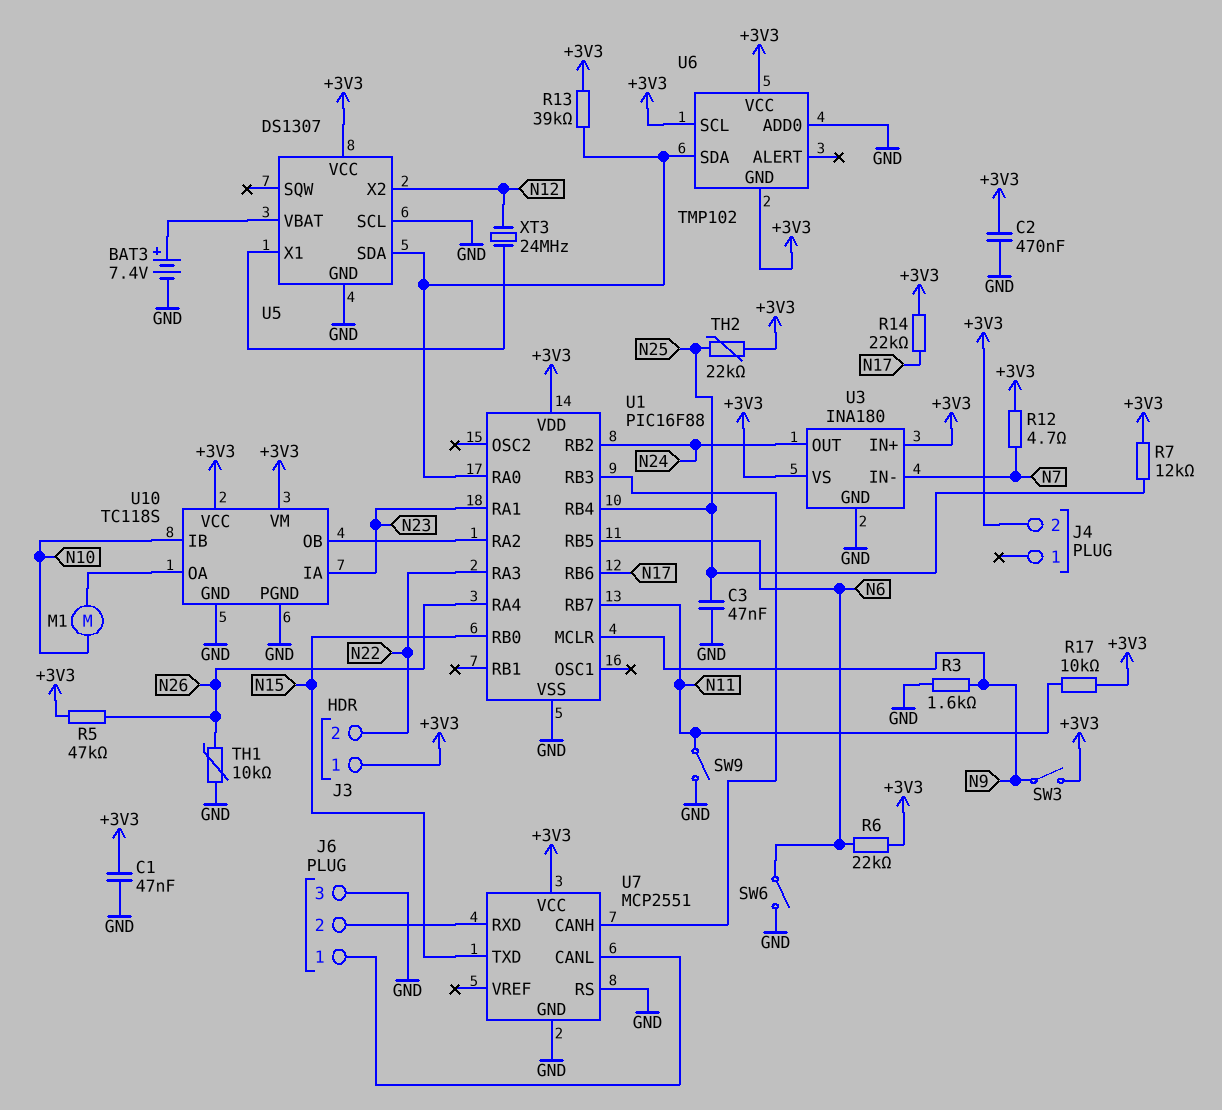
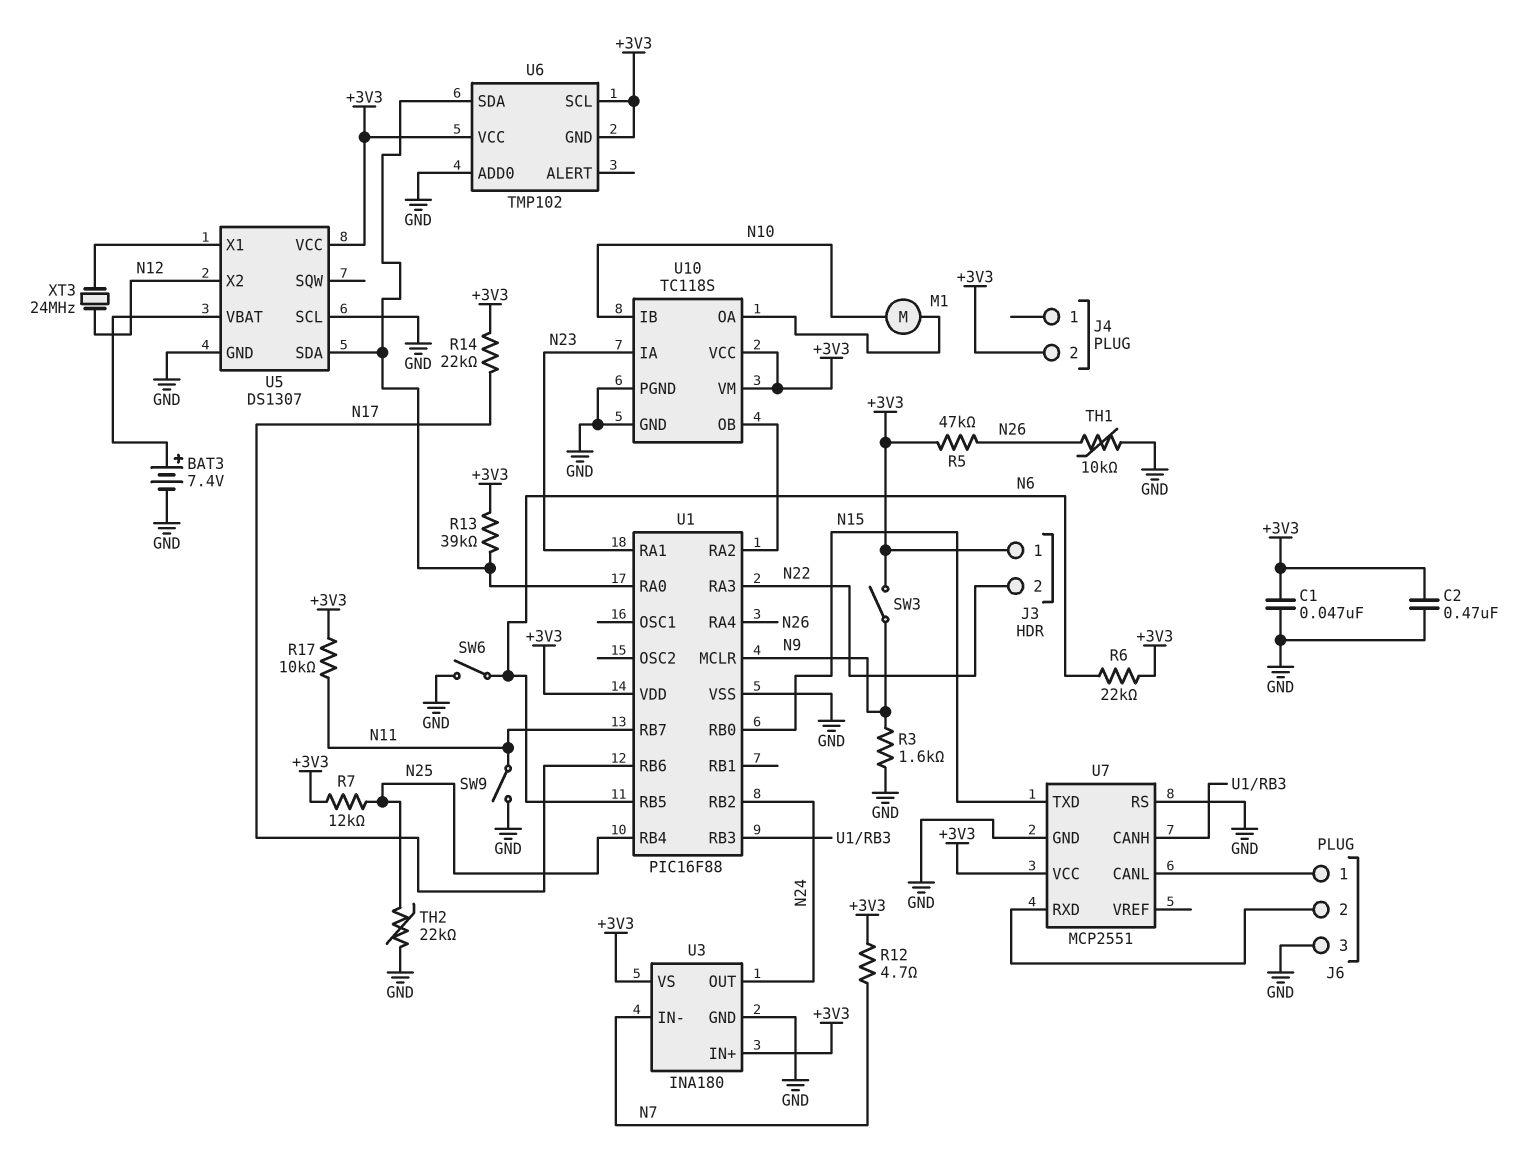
C3: 47nF (GND, N25) -> none
TH2: 22k (+3V3, N25) -> 22k (GND, N25)

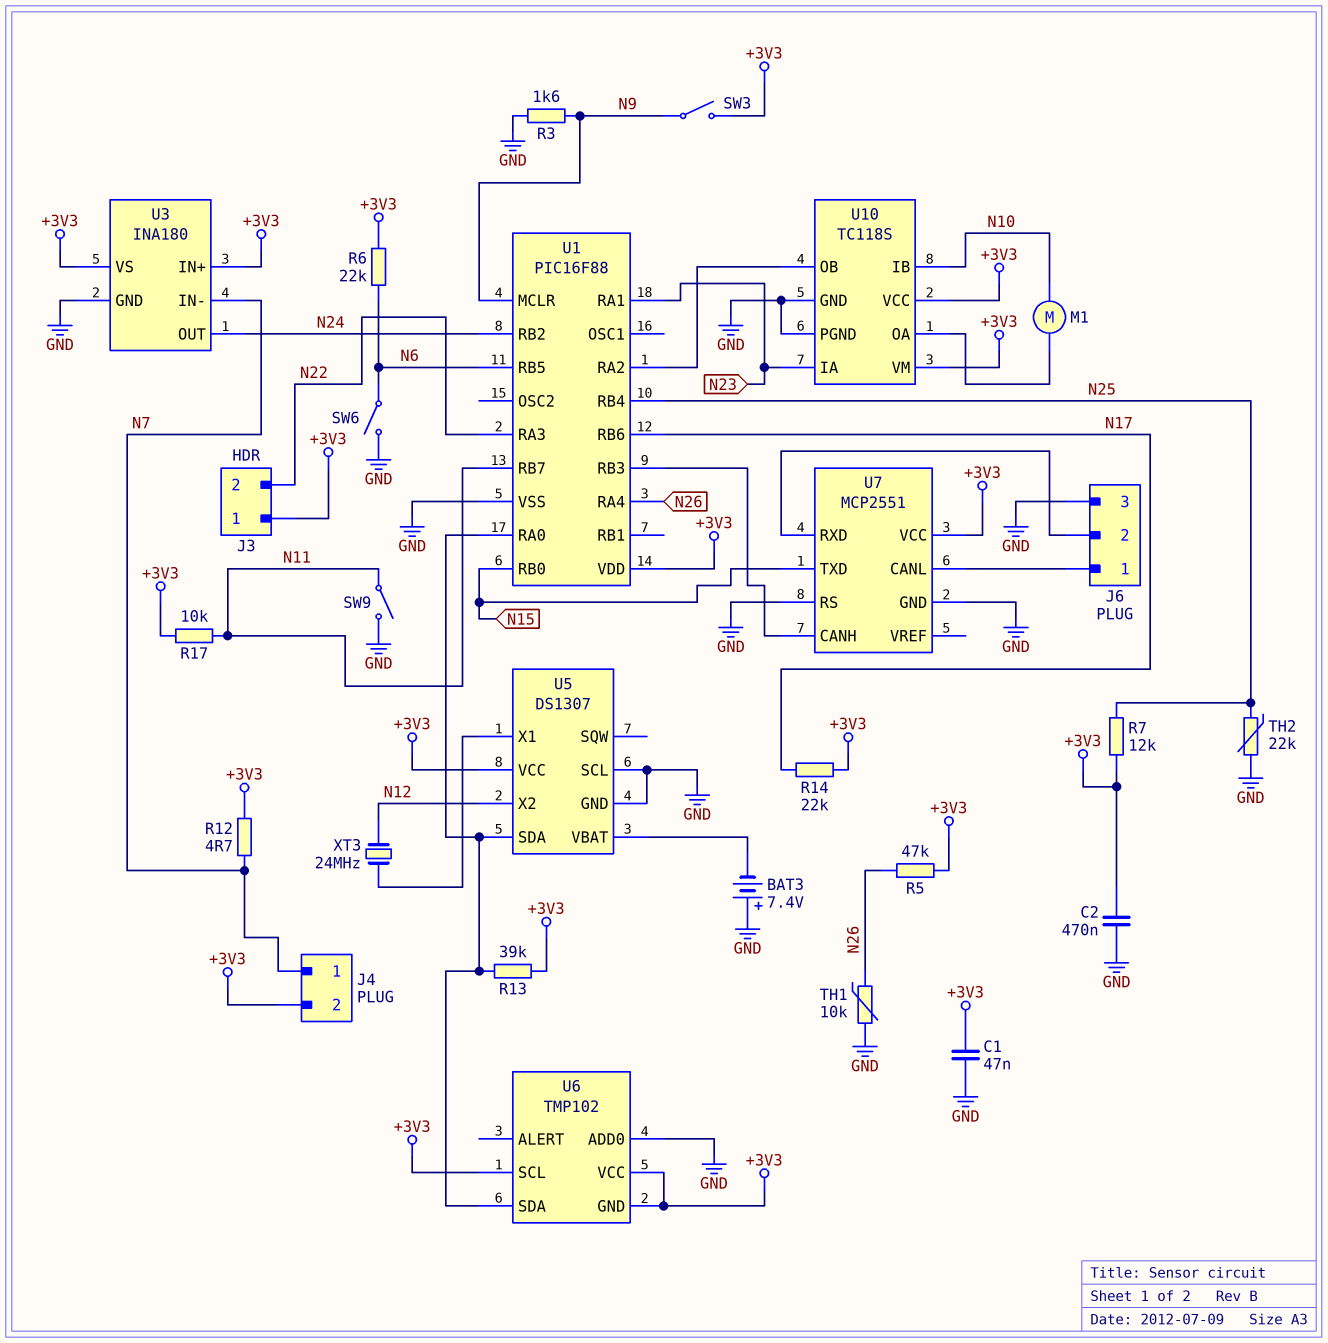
BAT3: 7.4V (plus U5/VBAT, minus GND) -> 7.4V (plus GND, minus U5/VBAT)
J4 pin 1: none -> N7

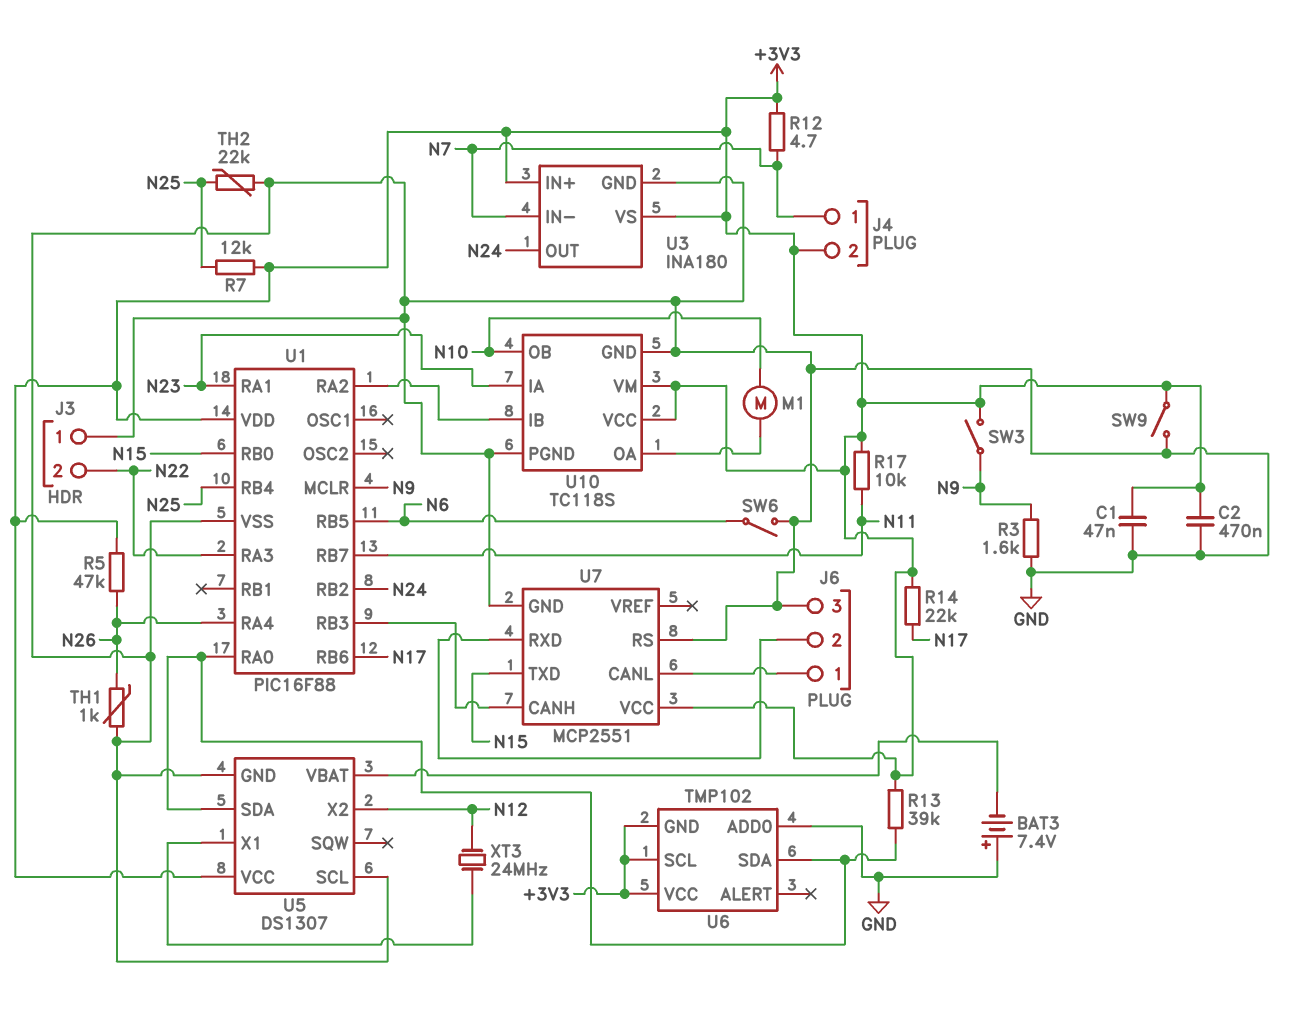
J3 pin 1: +3V3 -> GND
R6: 22k (+3V3, N6) -> none
SW9: switch (GND, N11) -> switch (+3V3, GND)
TH1: 10k (GND, N26) -> 1k (GND, N26)
U10 pin IB: N10 -> U1/RA2
U10 pin OB: U1/RA2 -> N10

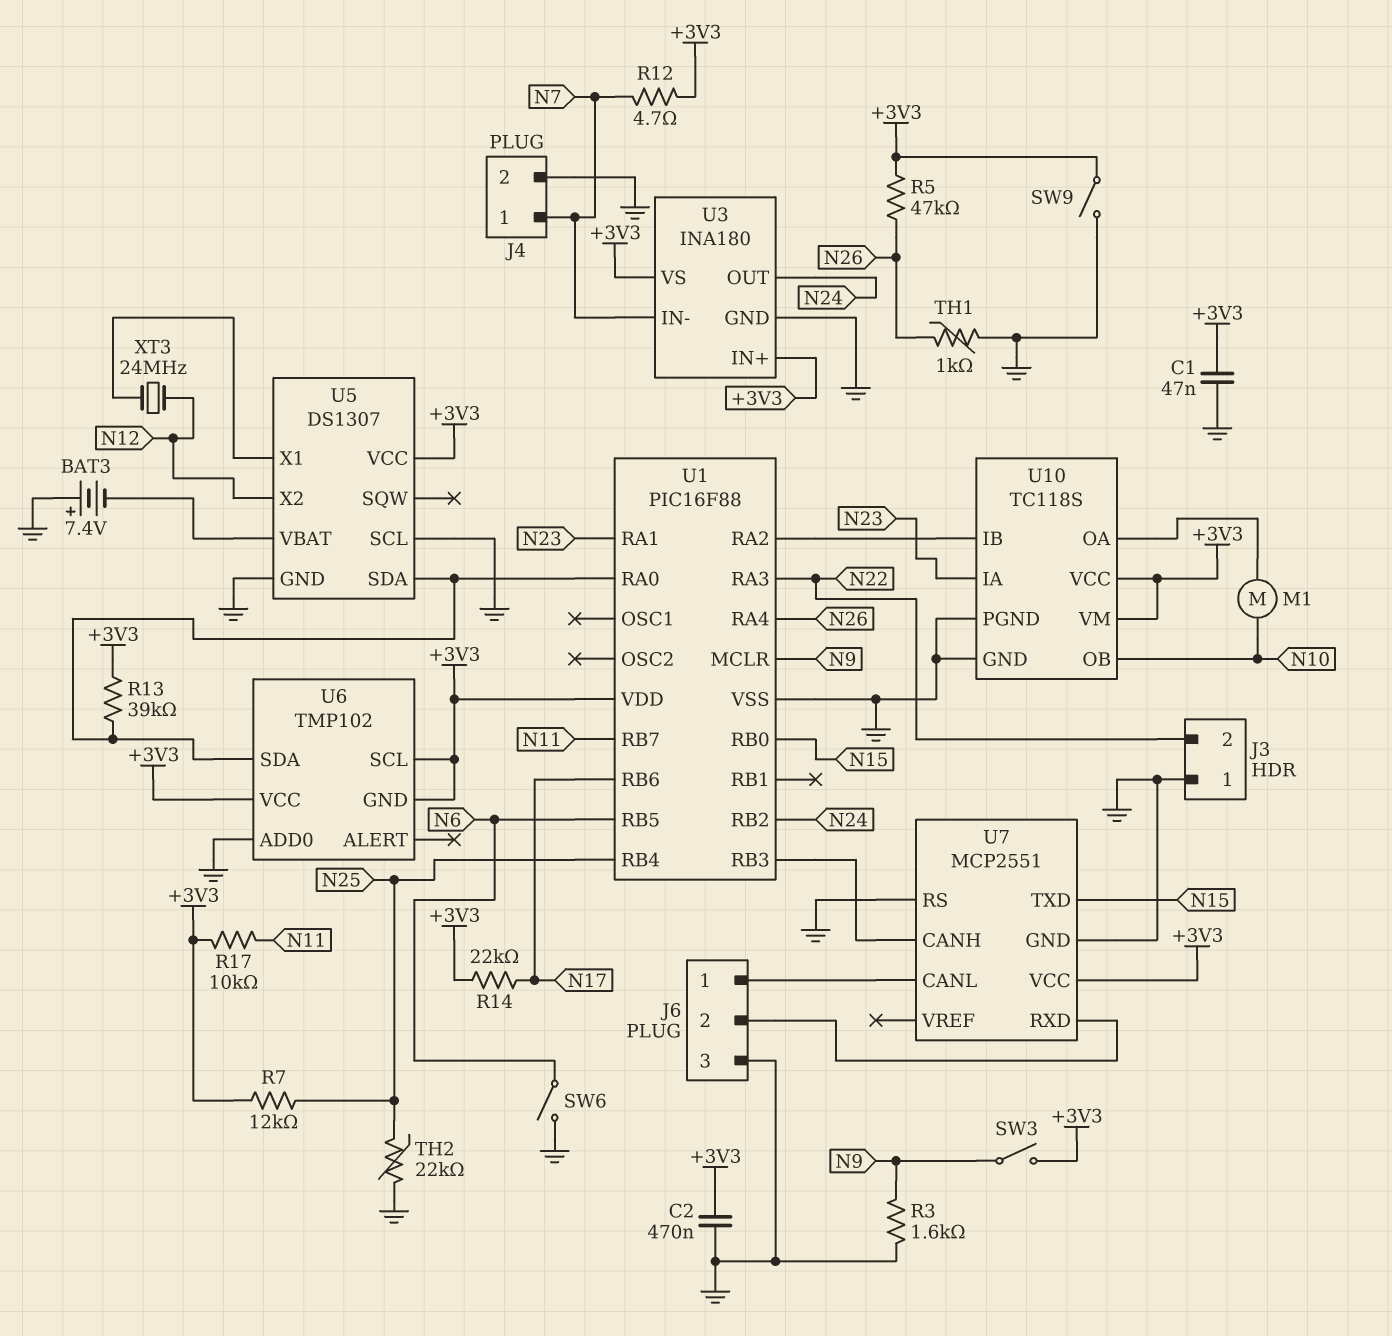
J4 pin 2: +3V3 -> GND

